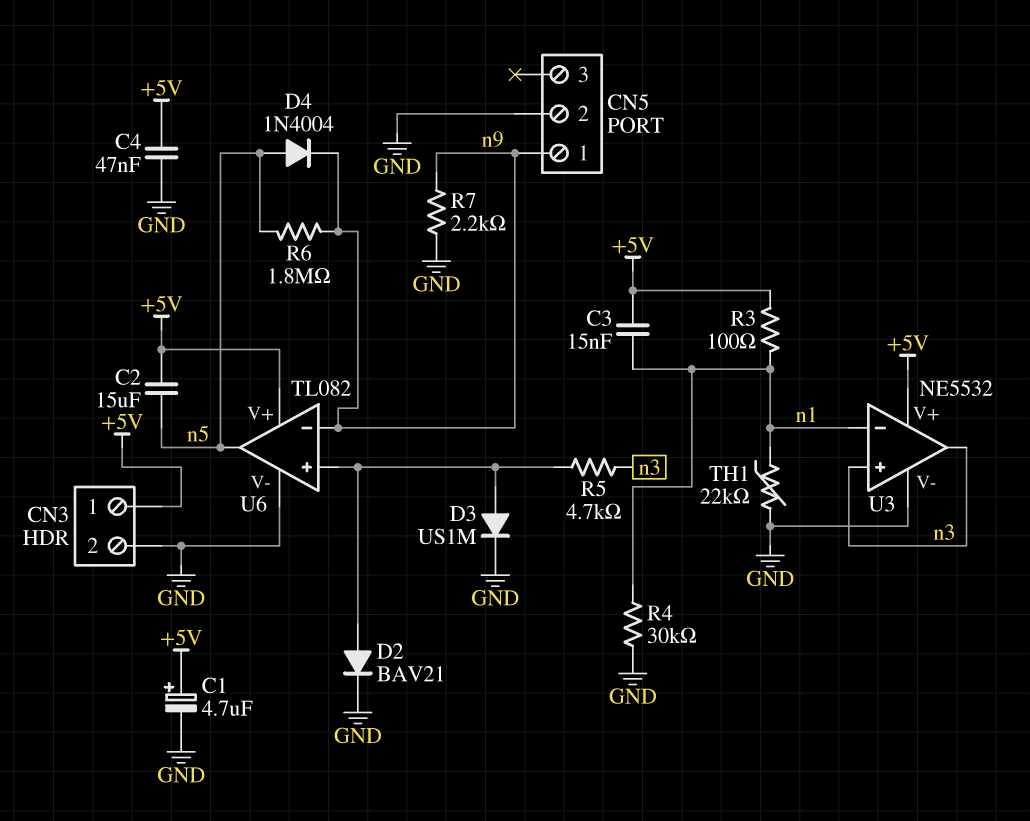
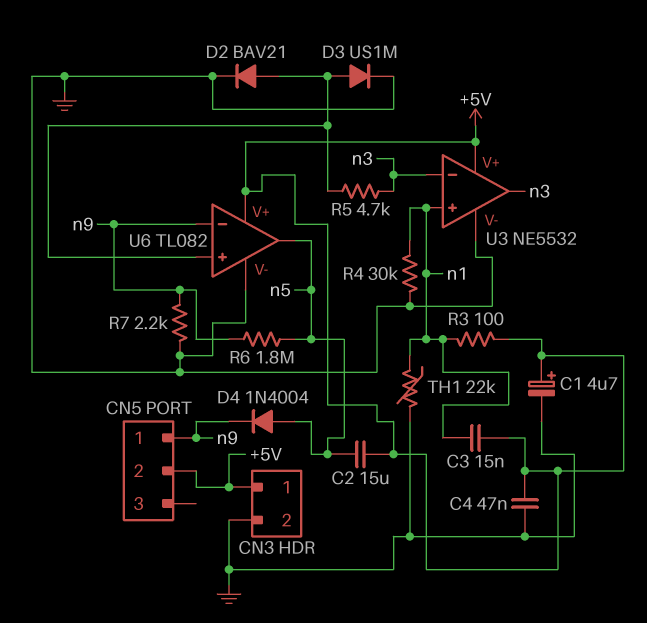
CN5 pin 2: GND -> +5V
U3 pin in+: n3 -> n1
U3 pin in-: n1 -> n3

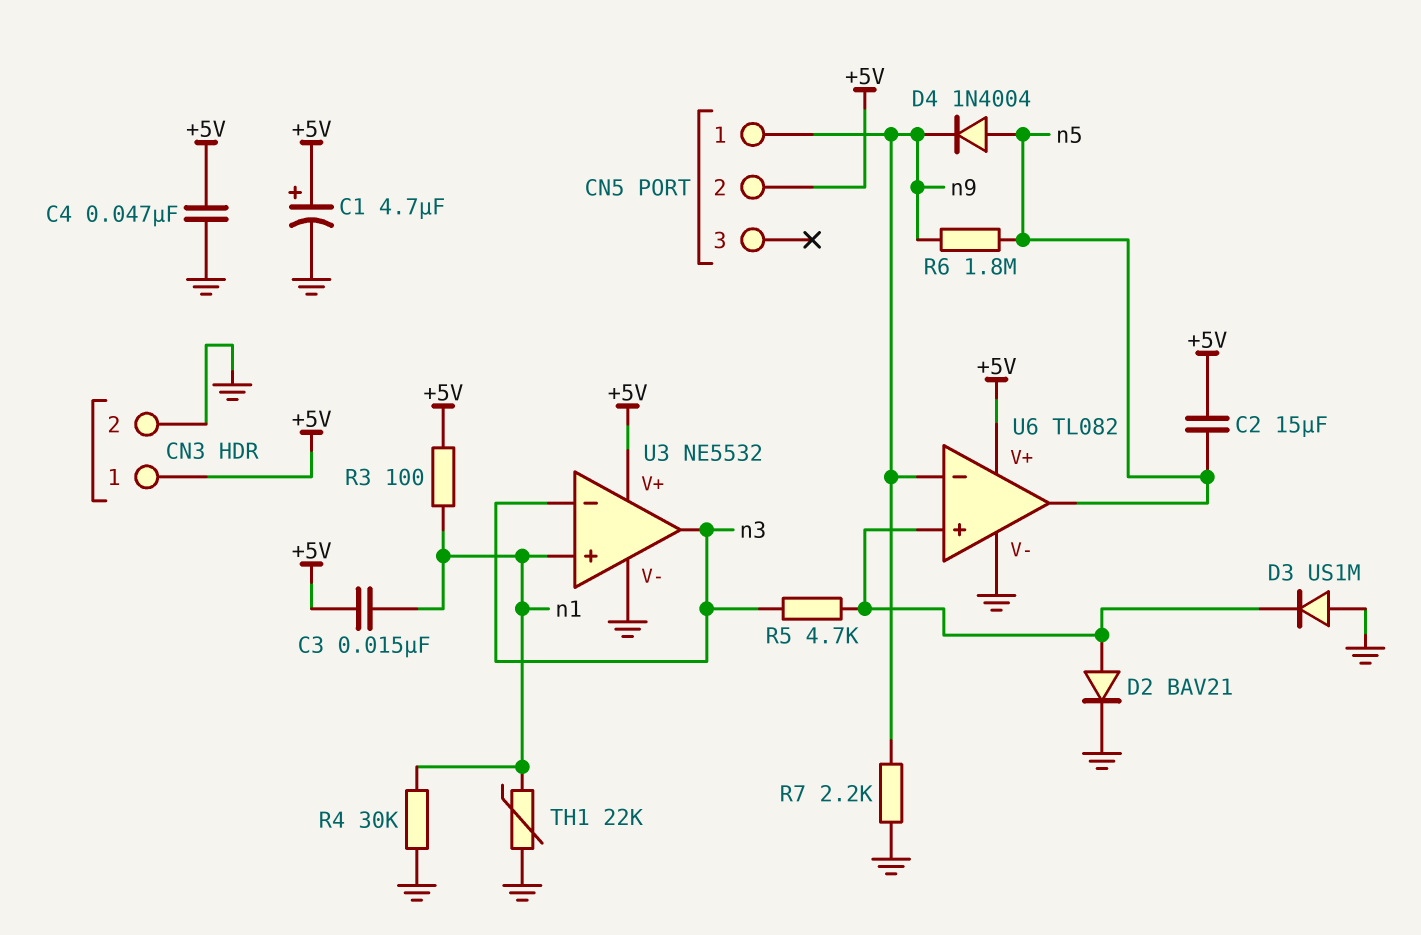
D3: diode US1M (A U6/in+, K GND) -> diode US1M (A GND, K U6/in+)

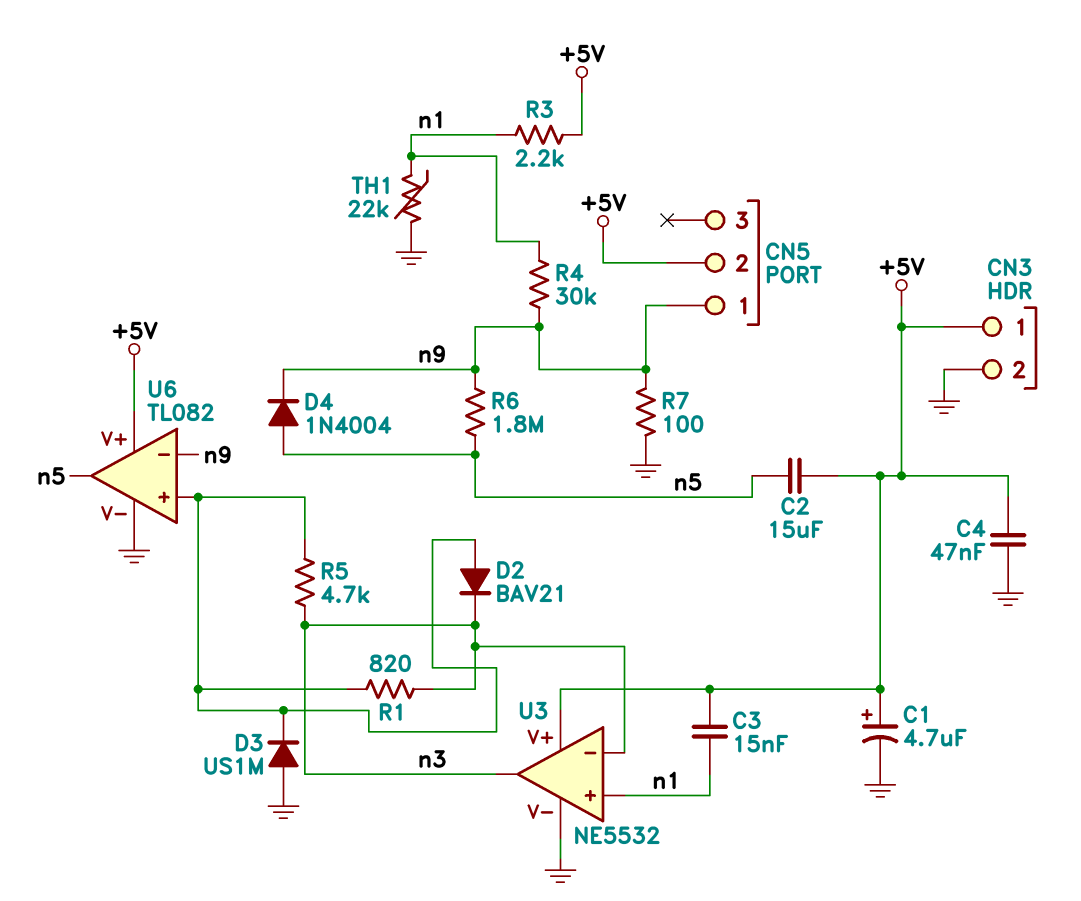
D2: diode BAV21 (A U6/in+, K GND) -> diode BAV21 (A U6/in+, K n3)
R1: none -> 820 (U6/in+, n3)
R3: 100 (+5V, n1) -> 2.2k (+5V, n1)
R4: 30k (GND, n1) -> 30k (n1, n9)
R7: 2.2k (GND, n9) -> 100 (GND, n9)

